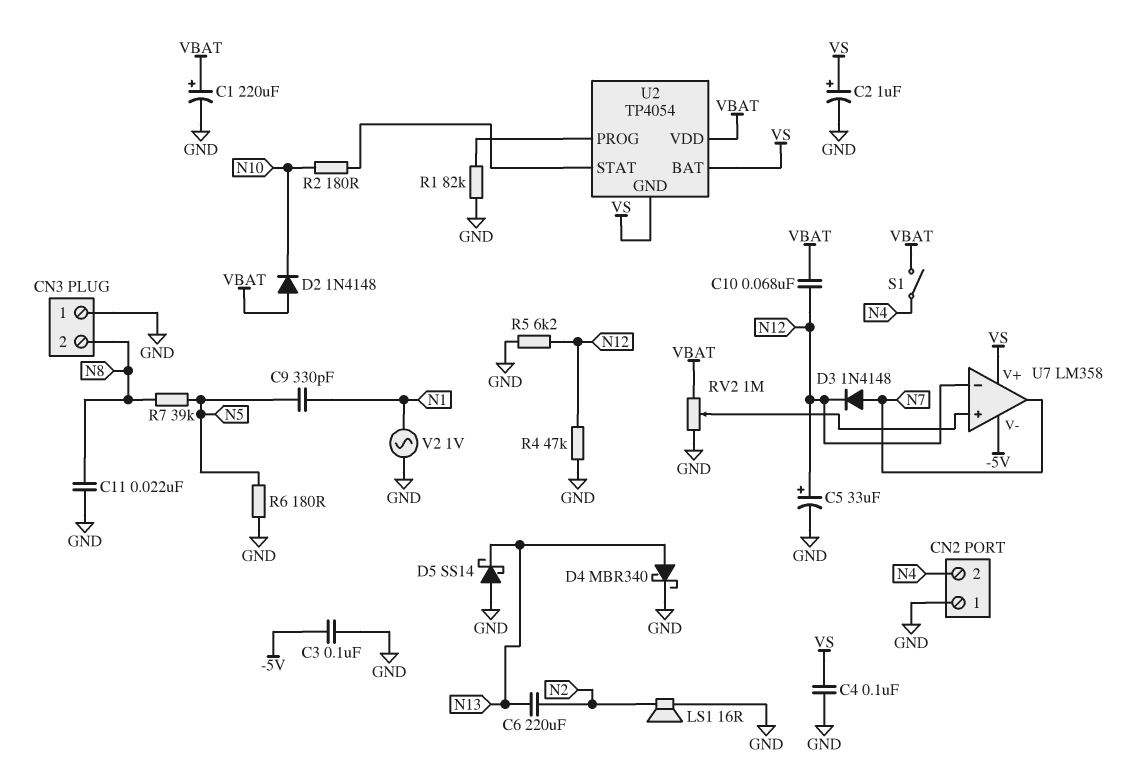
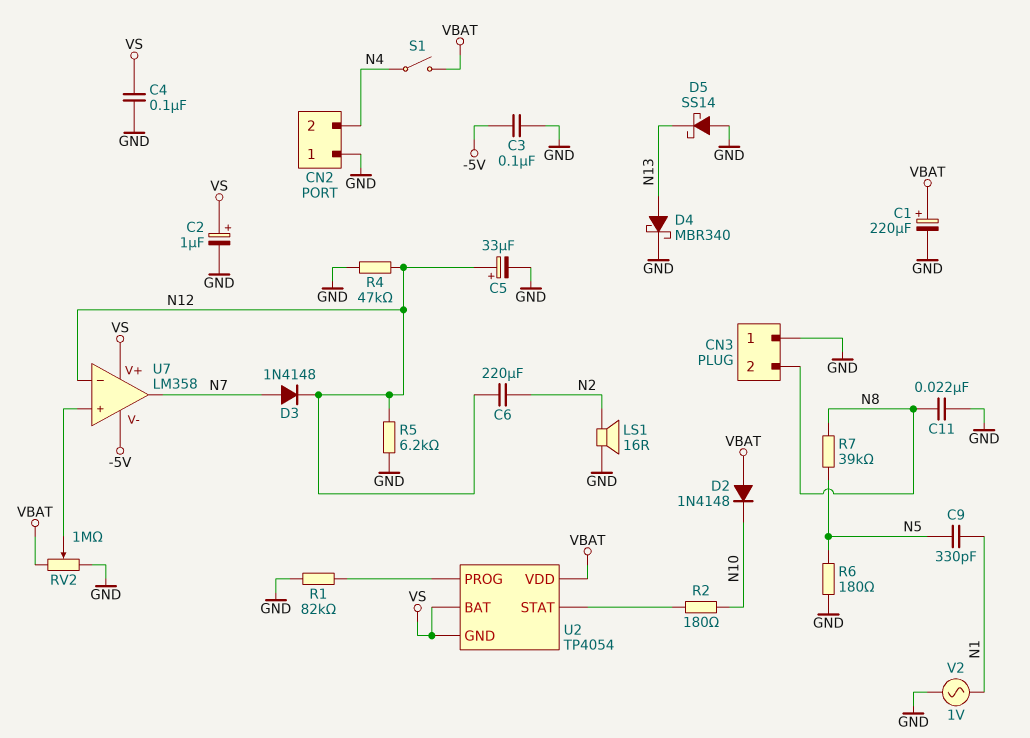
C6: 220uF (N2, N13) -> 220uF (N2, N12)
C10: 68nF (N12, VBAT) -> none

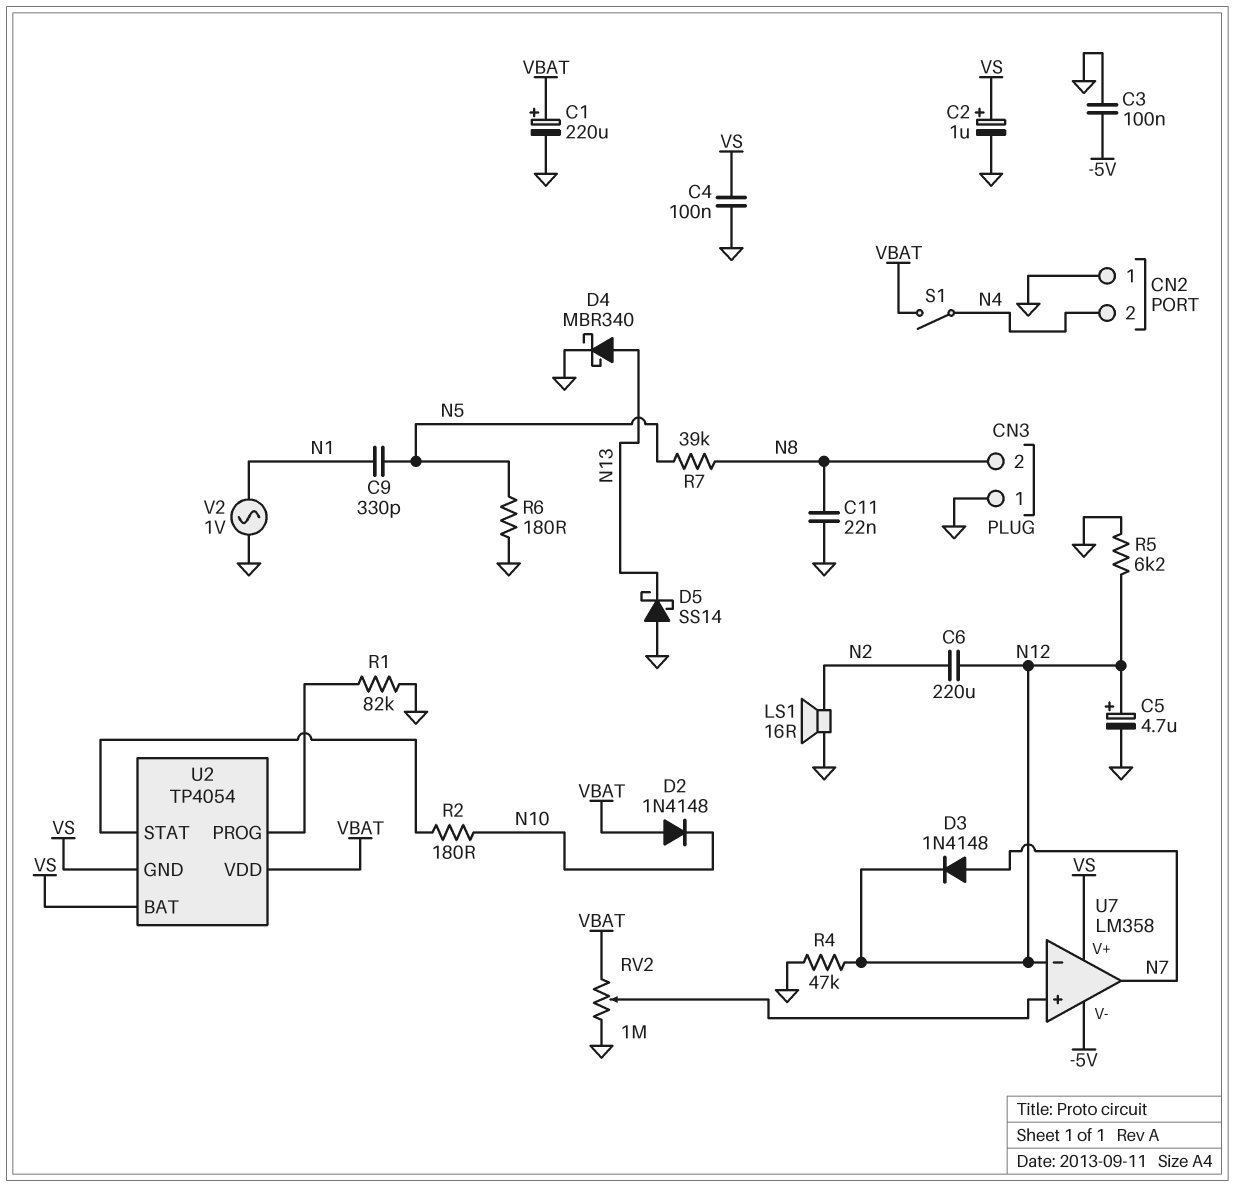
C5: 33uF (plus N12, minus GND) -> 4.7uF (plus N12, minus GND)

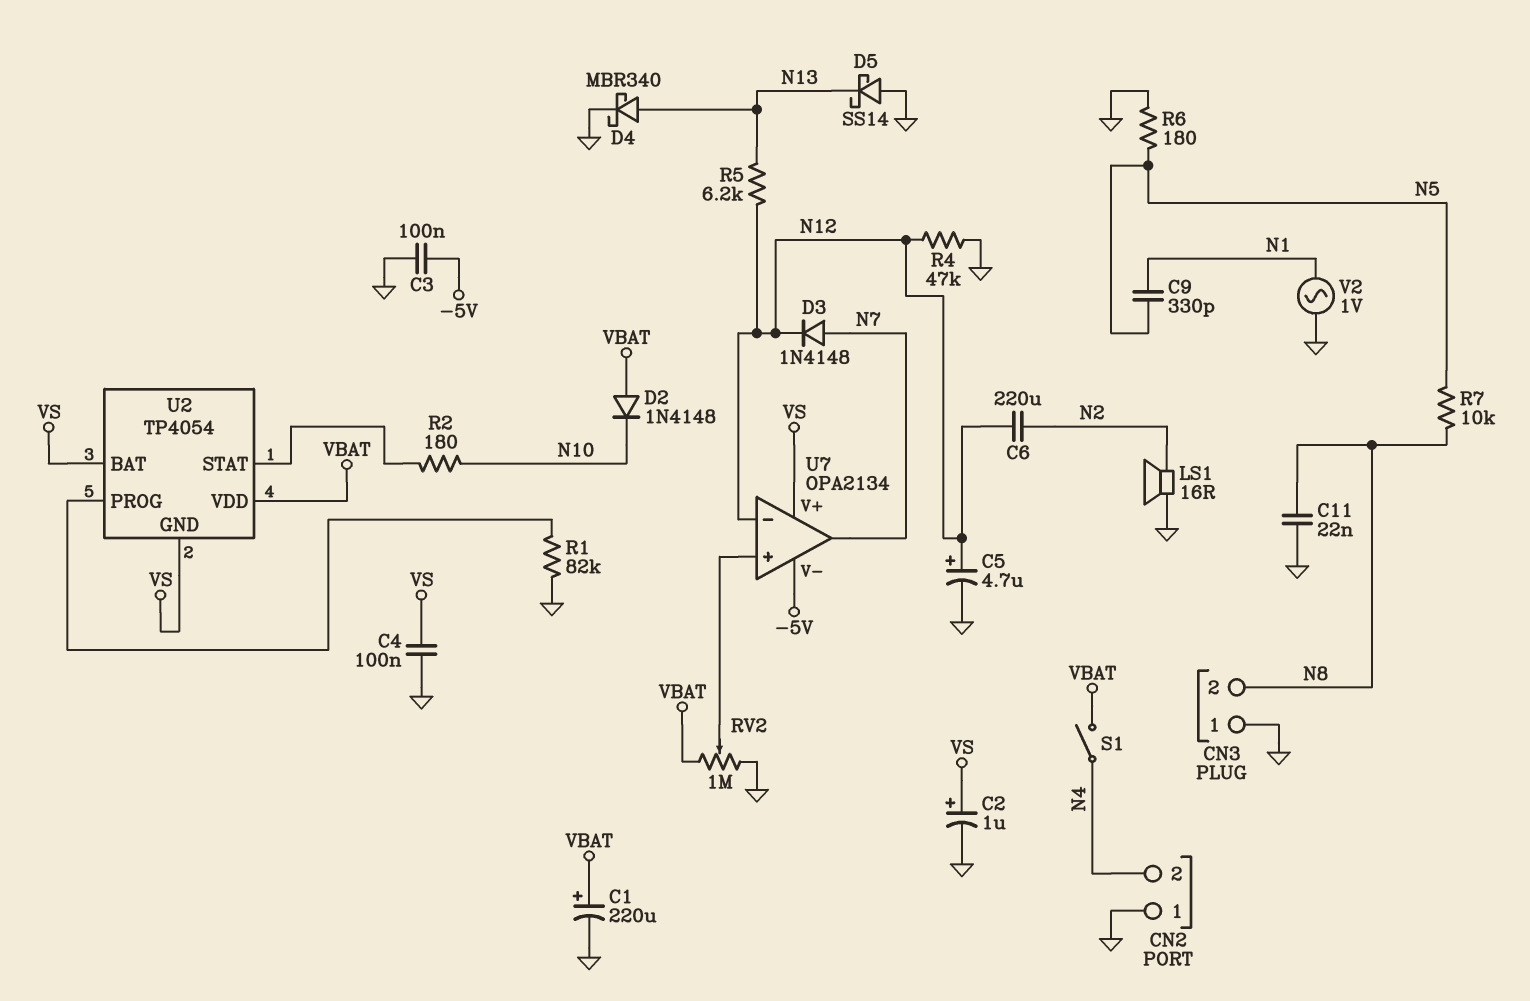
R5: 6.2k (GND, N12) -> 6.2k (N12, N13)
R7: 39k (N5, N8) -> 10k (N5, N8)
U7: LM358 -> OPA2134

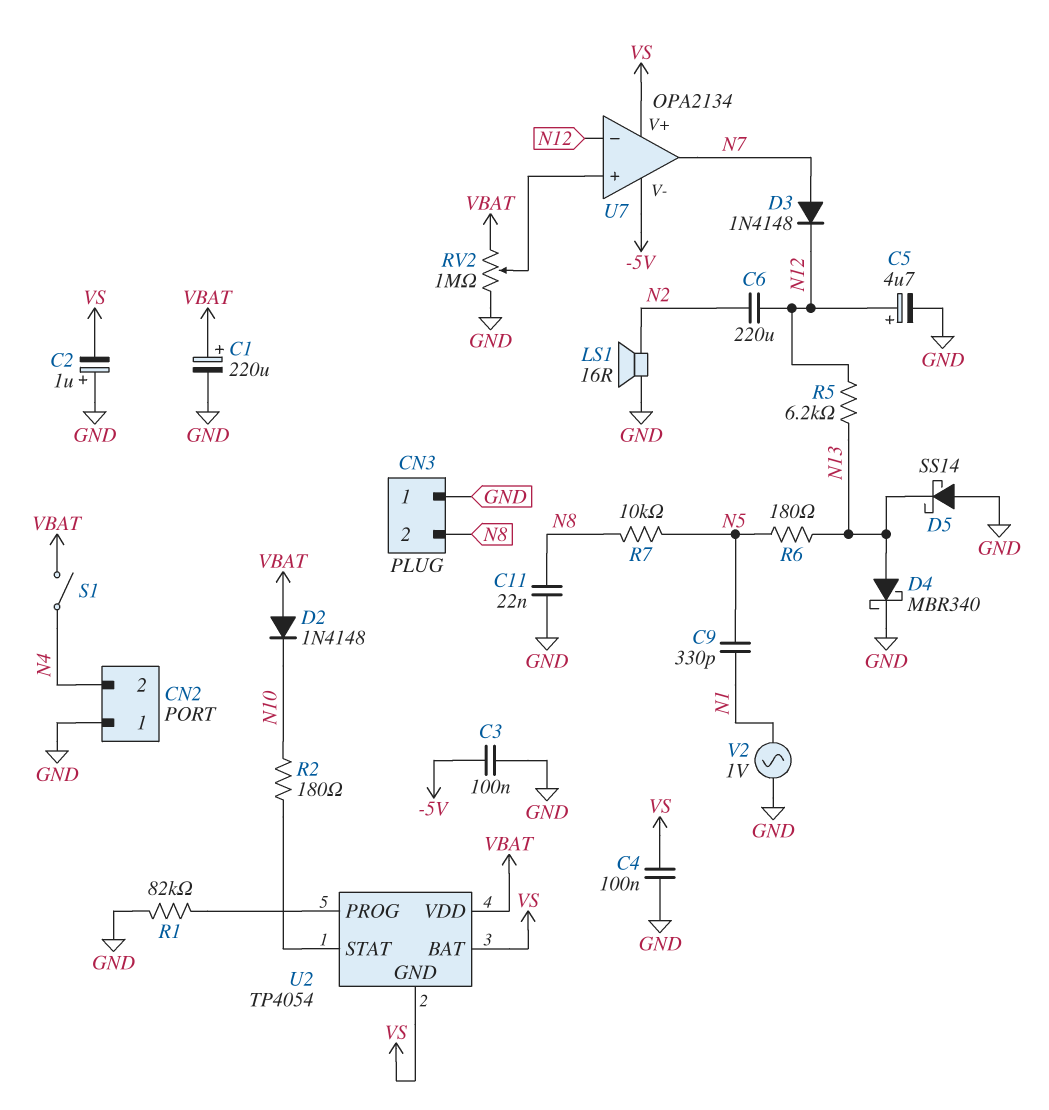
C2: 1uF (plus VS, minus GND) -> 1uF (plus GND, minus VS)
R4: 47k (GND, N12) -> none
R6: 180 (GND, N5) -> 180 (N5, N13)

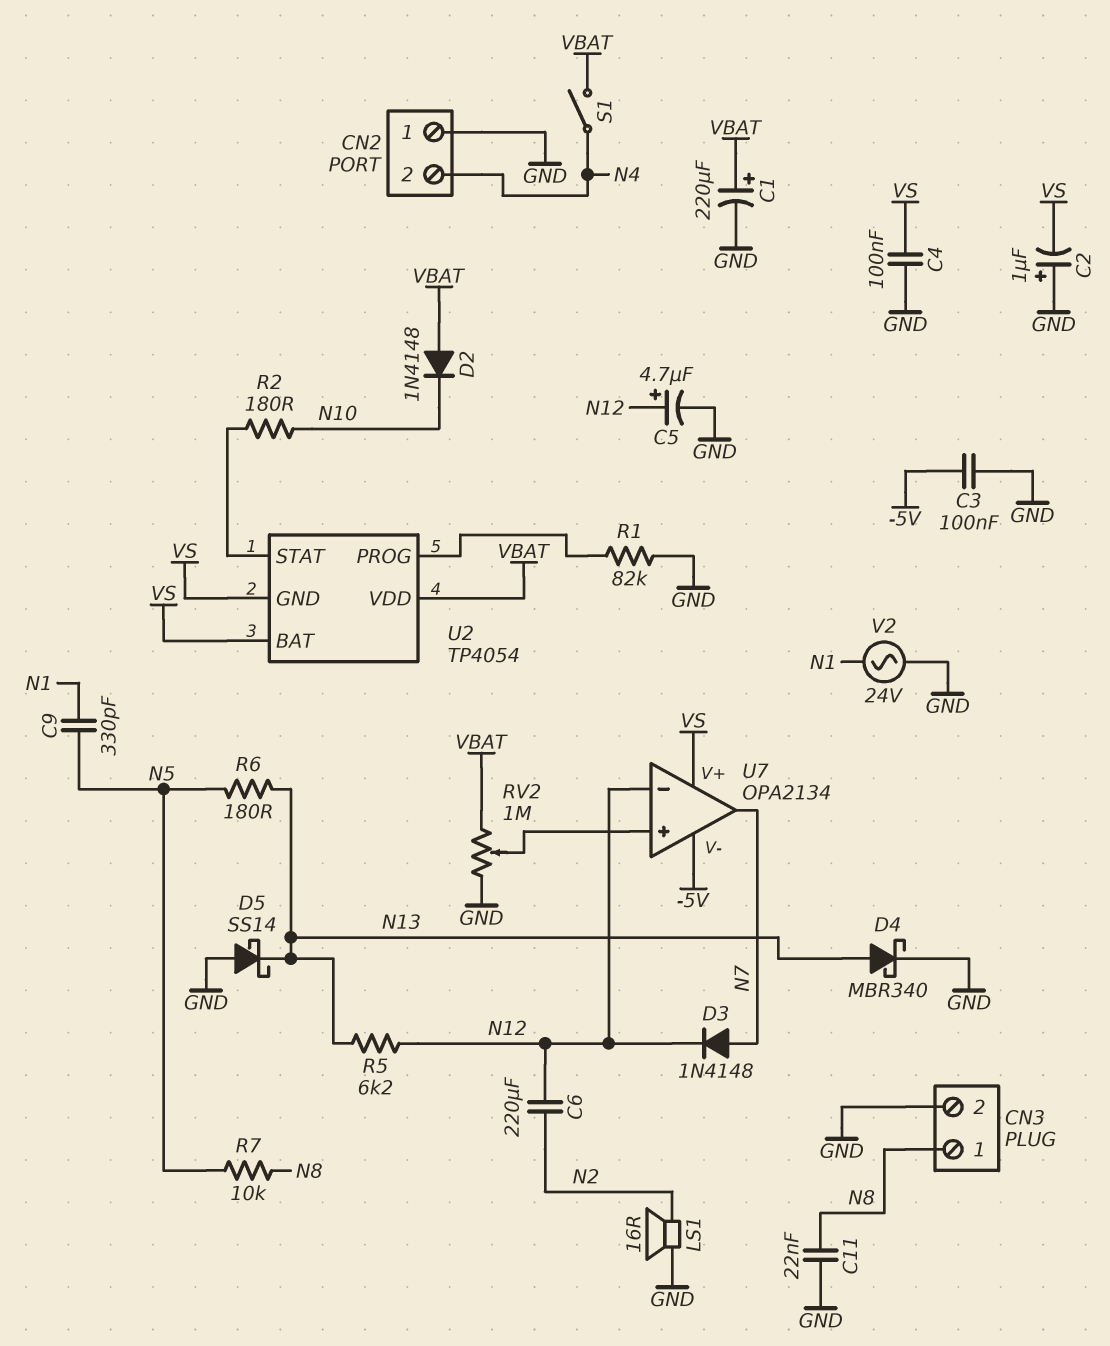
CN3 pin 1: GND -> N8
CN3 pin 2: N8 -> GND
V2: AC 1V (GND, N1) -> AC 24V (GND, N1)

